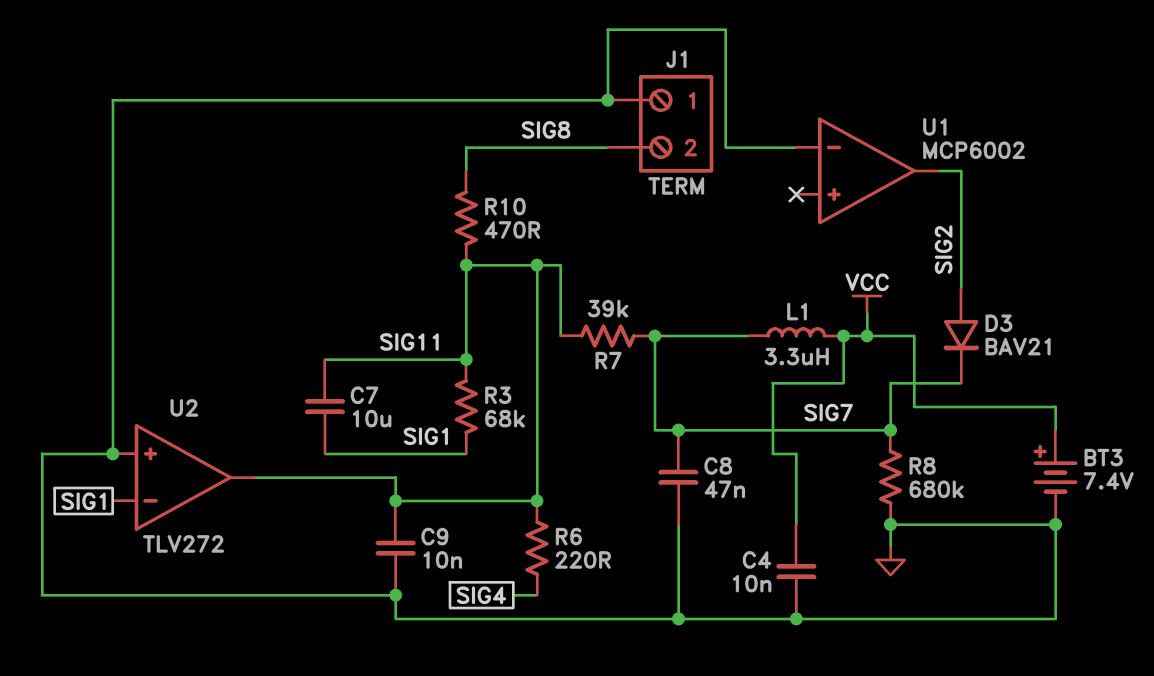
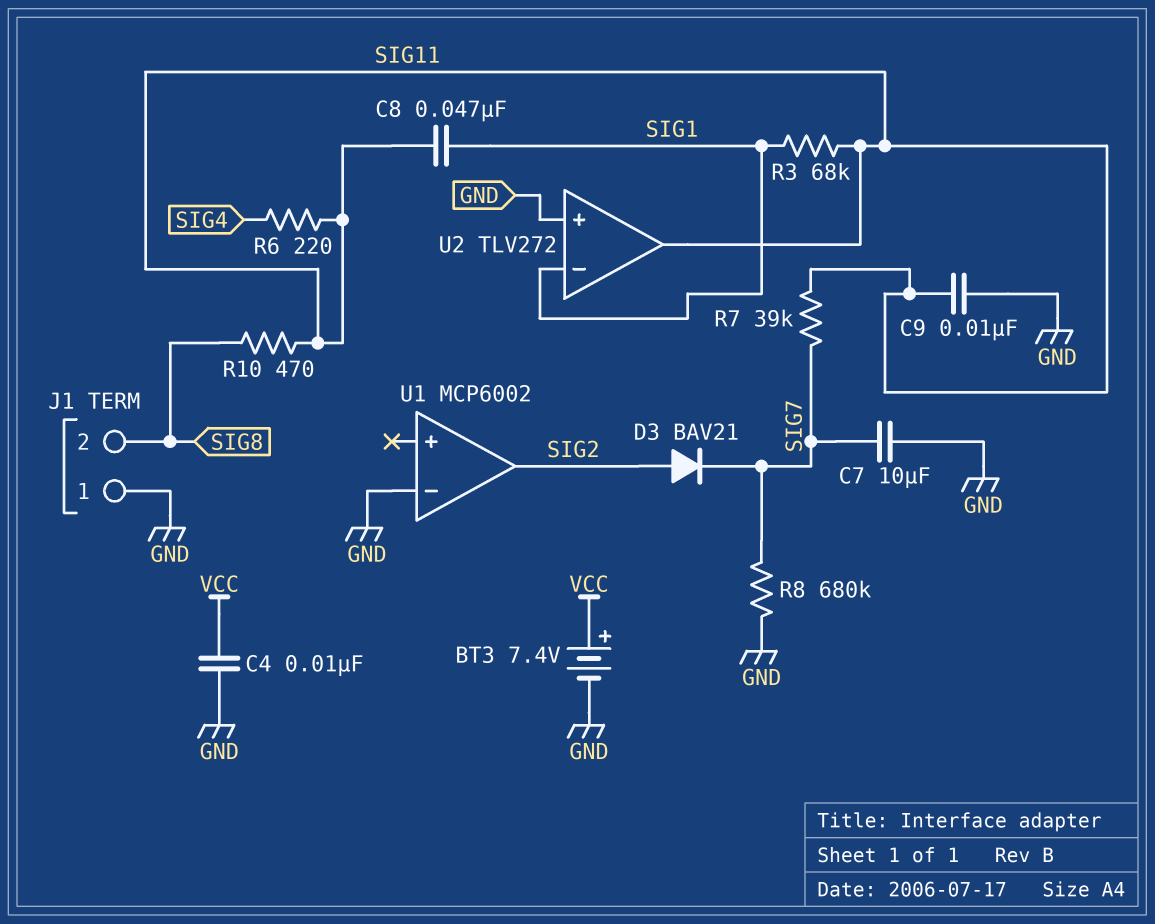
C7: 10uF (SIG1, SIG11) -> 10uF (GND, SIG7)
C8: 47nF (GND, SIG7) -> 47nF (SIG1, SIG11)
L1: 3.3uH (SIG7, VCC) -> none

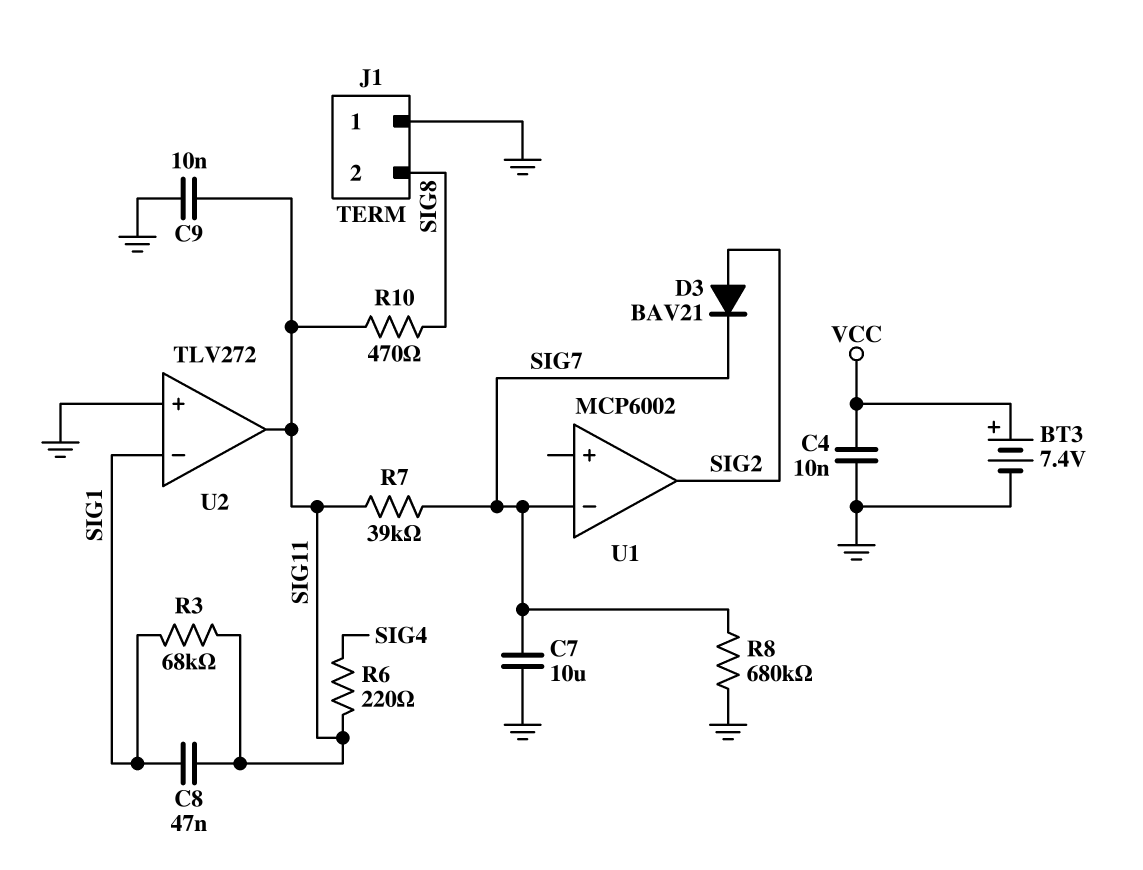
U1 pin in-: GND -> SIG7

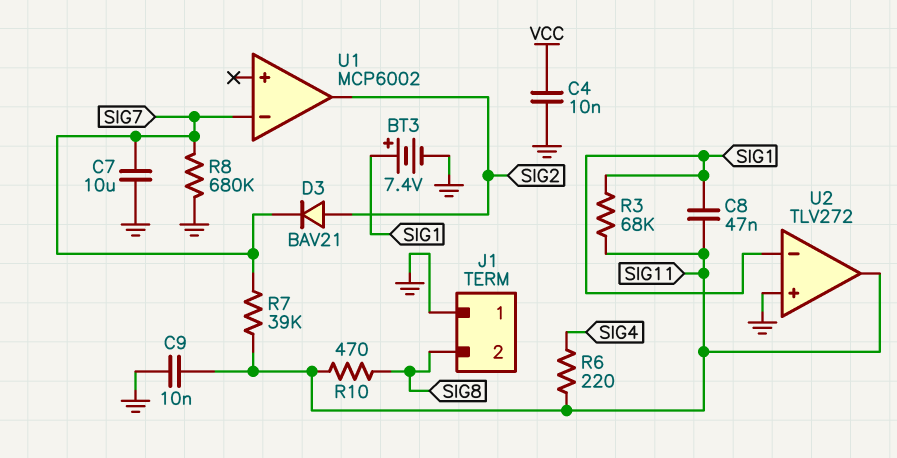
BT3: 7.4V (plus VCC, minus GND) -> 7.4V (plus SIG1, minus GND)

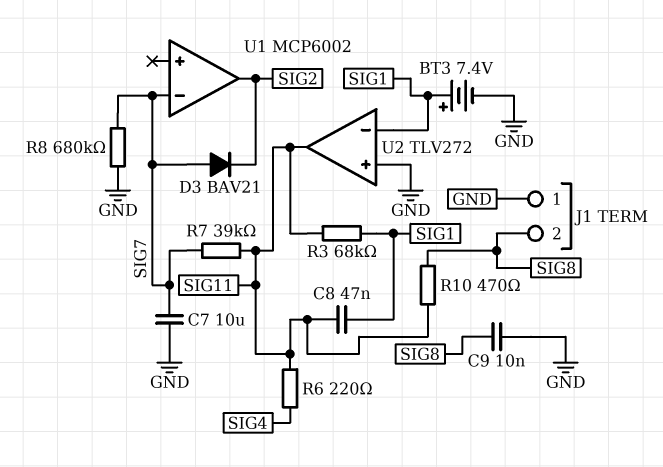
C4: 10nF (GND, VCC) -> none
C9: 10nF (GND, SIG11) -> 10nF (GND, SIG8)
D3: diode BAV21 (A SIG2, K SIG7) -> diode BAV21 (A SIG7, K SIG2)

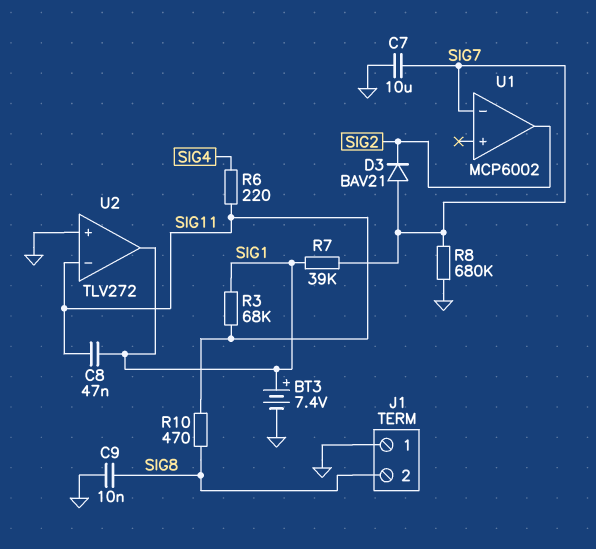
R7: 39k (SIG7, SIG11) -> 39k (SIG1, SIG7)
U2 pin in-: SIG1 -> SIG11
U2 pin out: SIG11 -> SIG1

